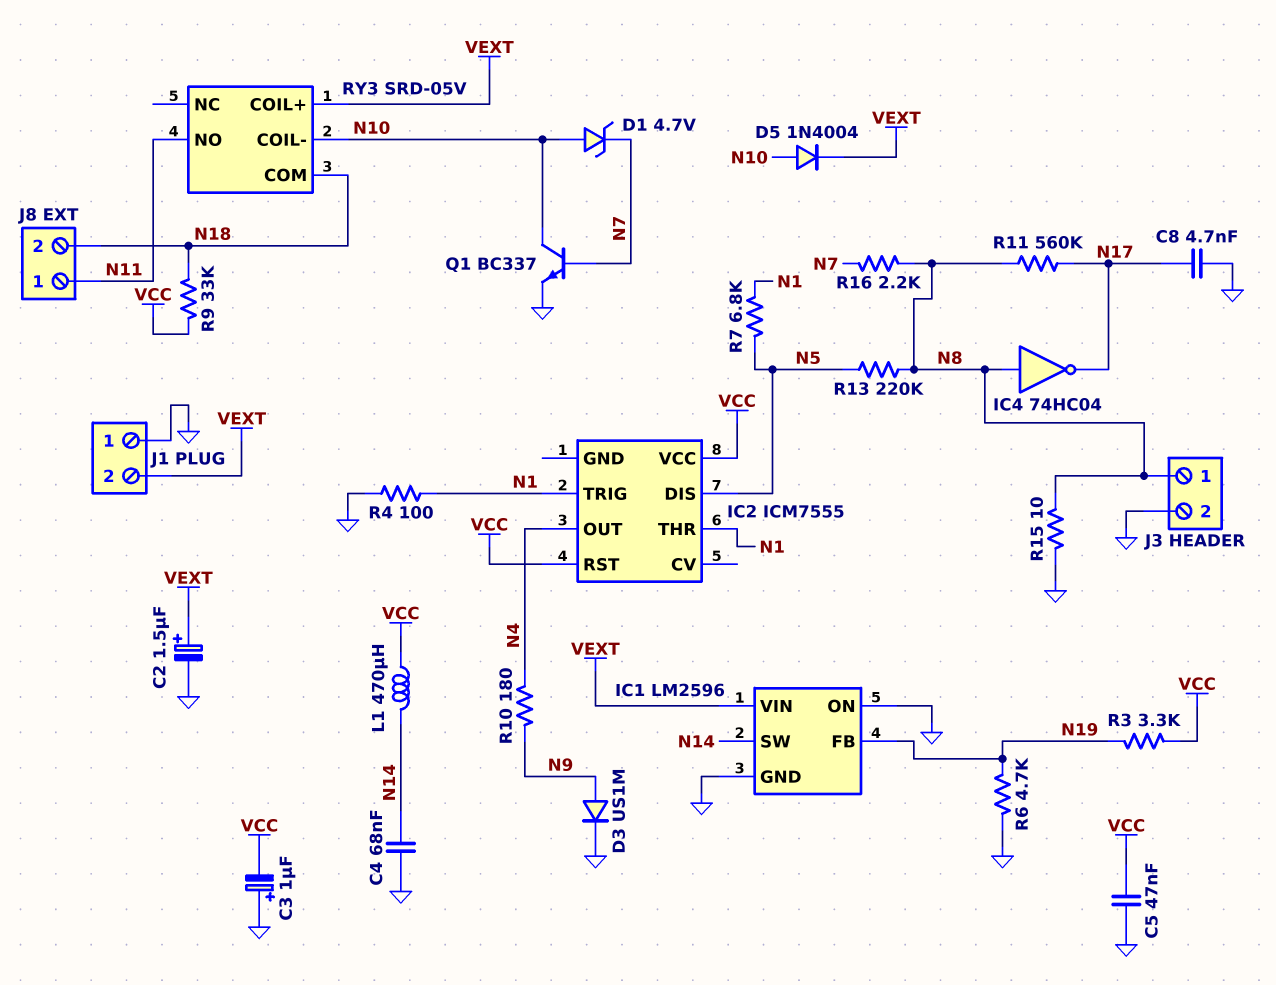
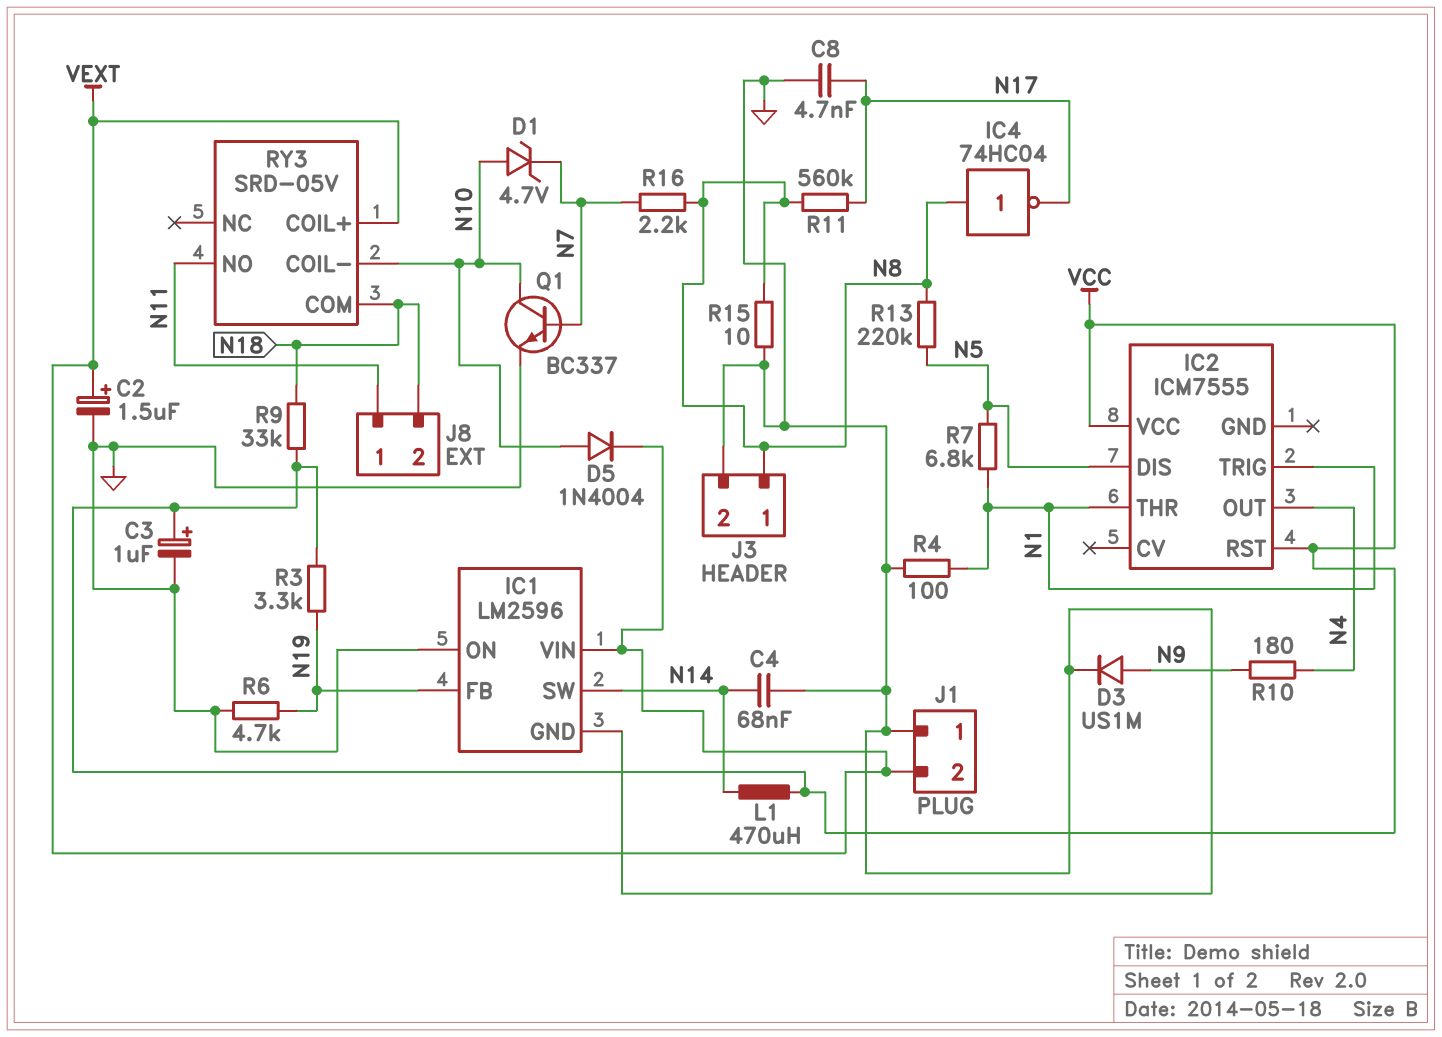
C3: 1uF (plus GND, minus VCC) -> 1uF (plus VCC, minus GND)
C5: 47nF (GND, VCC) -> none

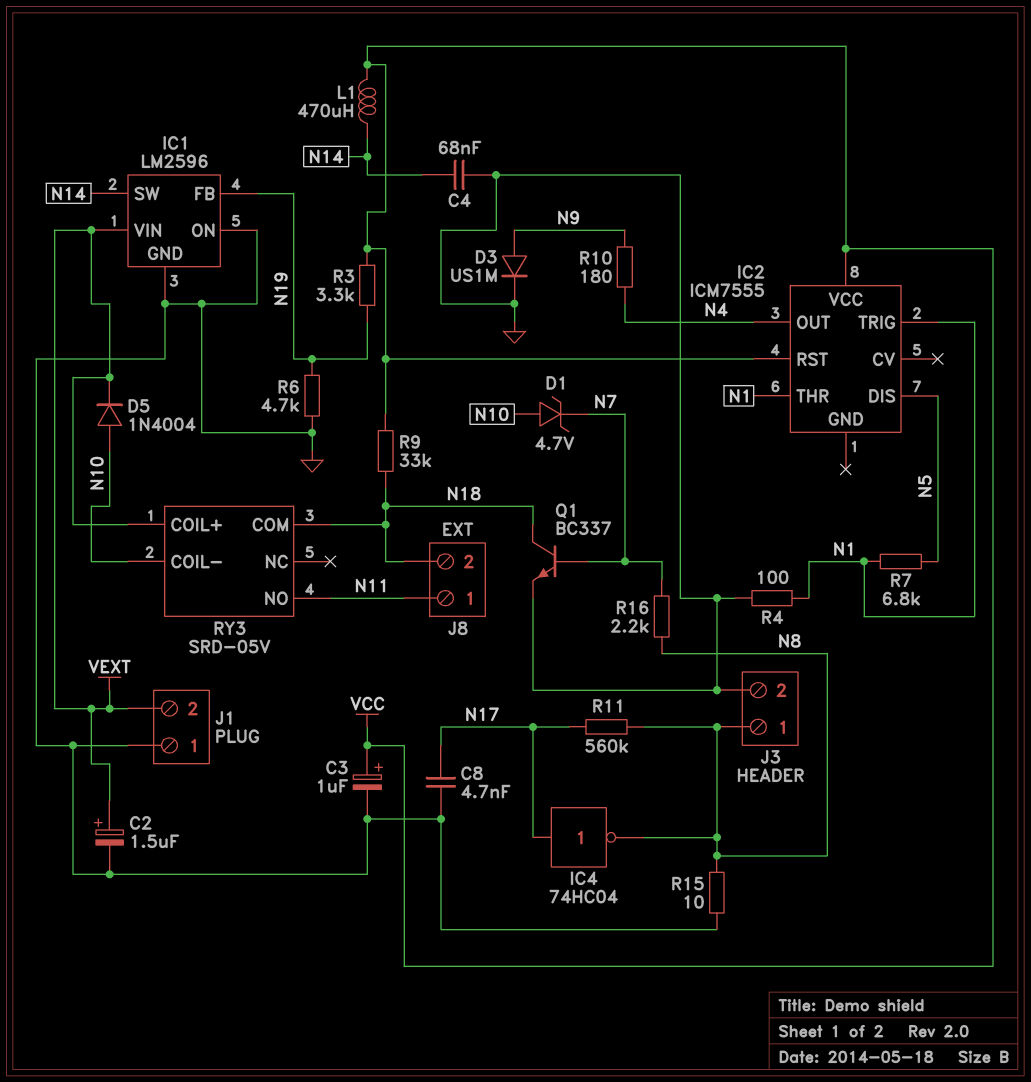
IC4: NOT 74HC04 (in N8, out N17) -> NOT 74HC04 (in N17, out N8)
Q1: NPN BC337 (B N7, C N10, E GND) -> NPN BC337 (B N7, C N18, E GND)
R13: 220k (N5, N8) -> none

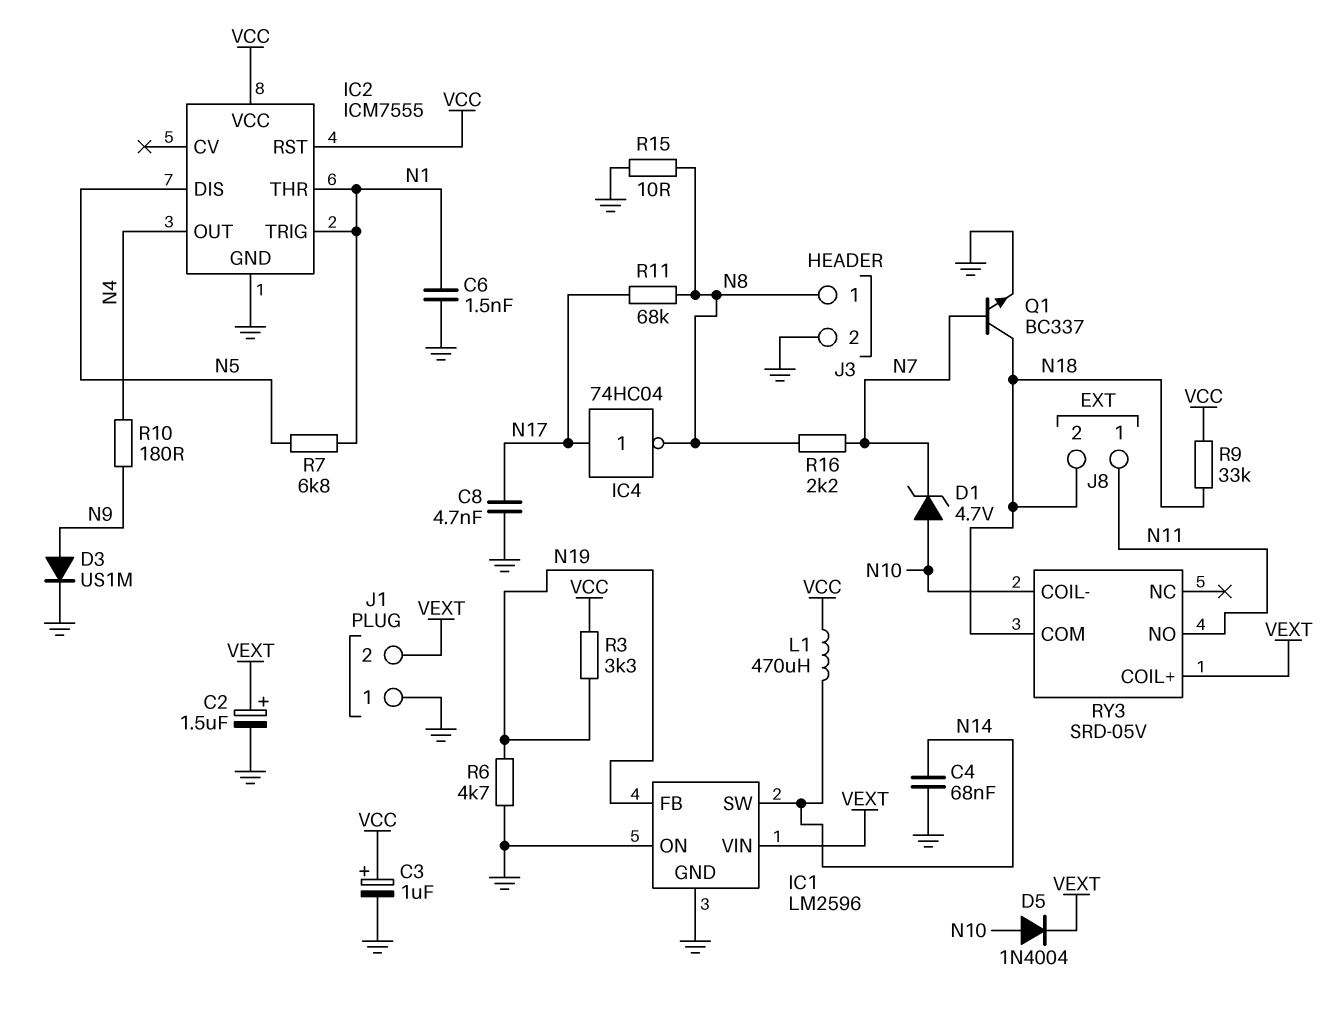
C6: none -> 1.5nF (GND, N1)
IC2 pin GND: none -> GND
R4: 100 (GND, N1) -> none
R11: 560k (N8, N17) -> 68k (N8, N17)

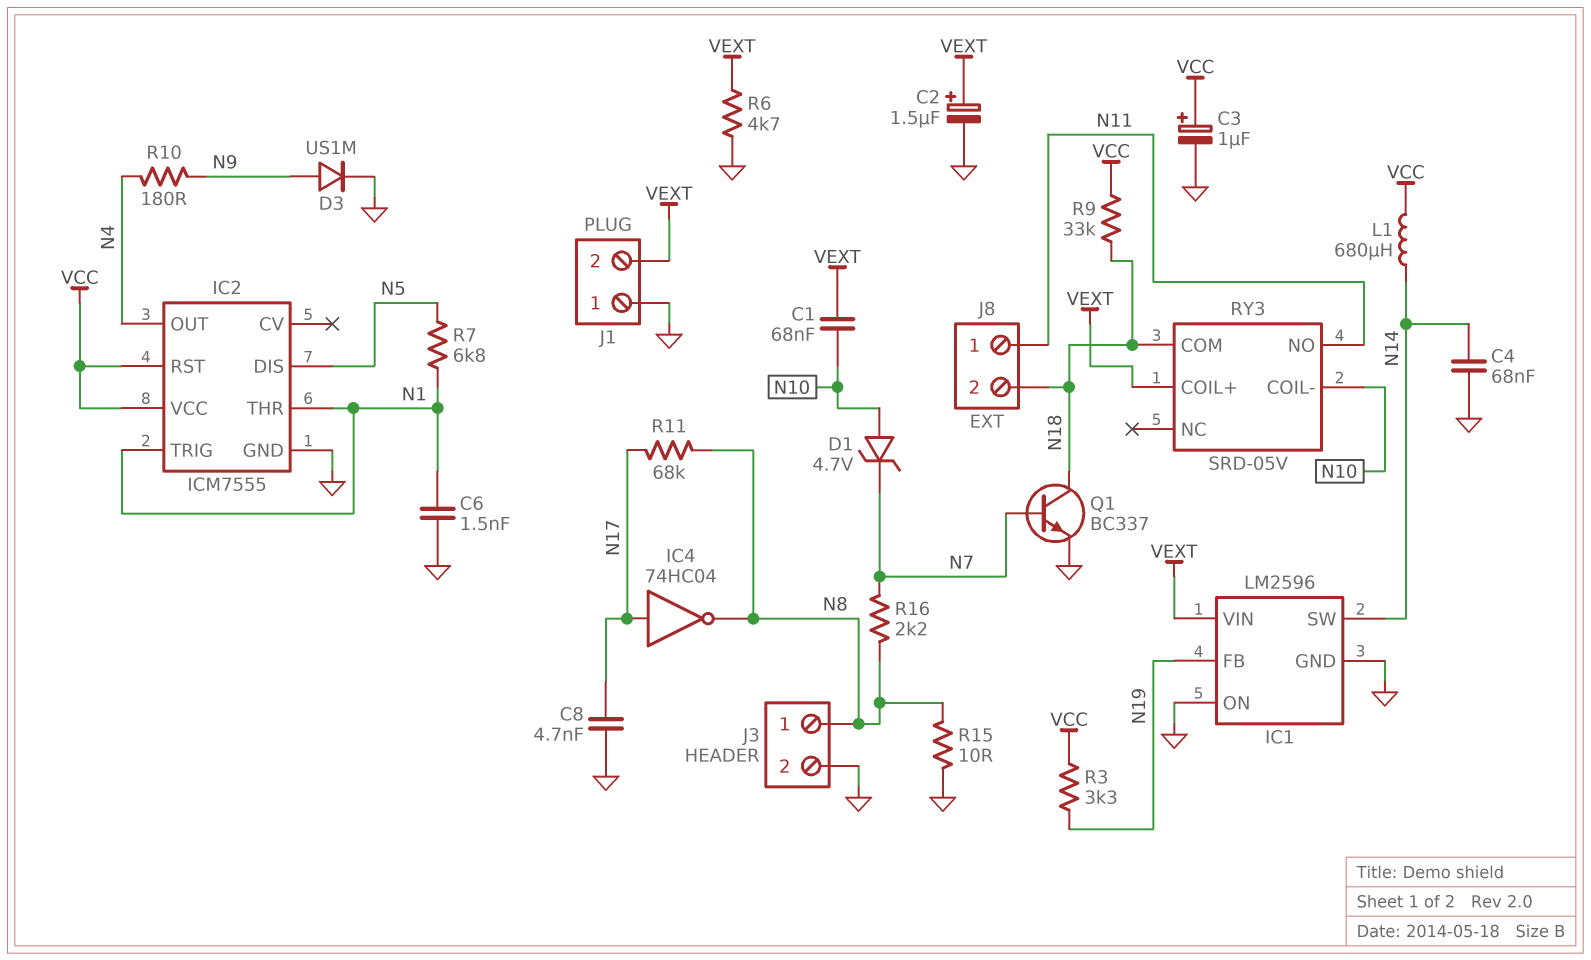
C1: none -> 68nF (N10, VEXT)
D5: diode 1N4004 (A N10, K VEXT) -> none
L1: 470uH (N14, VCC) -> 680uH (N14, VCC)
R6: 4.7k (GND, N19) -> 4.7k (GND, VEXT)

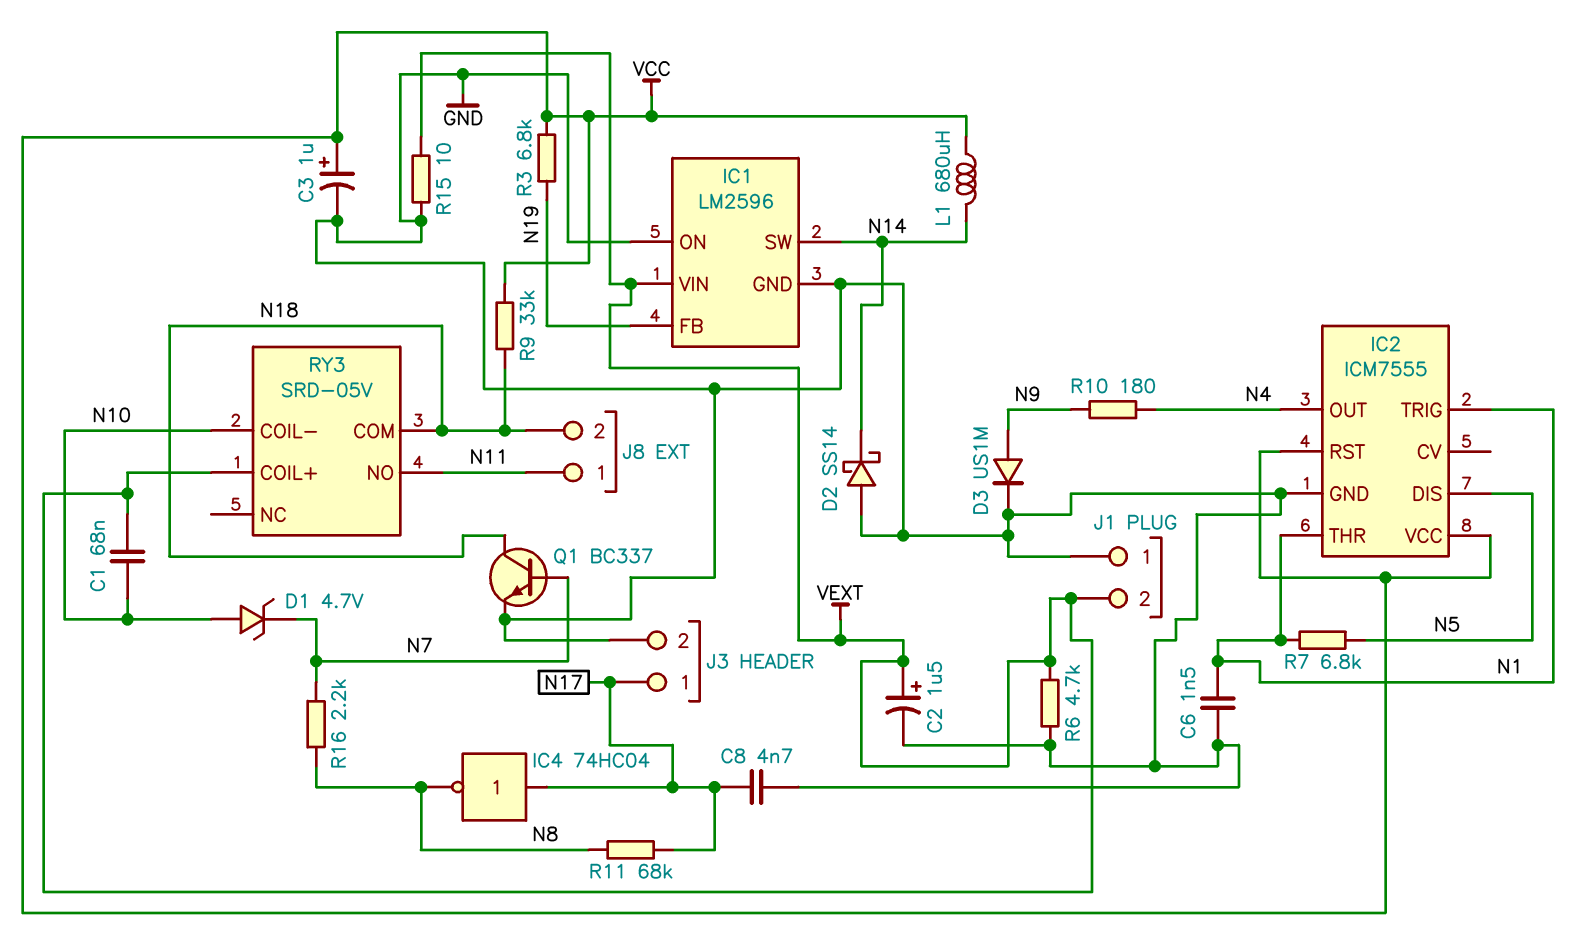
C4: 68nF (GND, N14) -> none
D2: none -> schottky SS14 (A GND, K N14)
J3 pin 1: N8 -> N17
R3: 3.3k (N19, VCC) -> 6.8k (N19, VCC)
R15: 10 (GND, N8) -> 10 (GND, VEXT)

